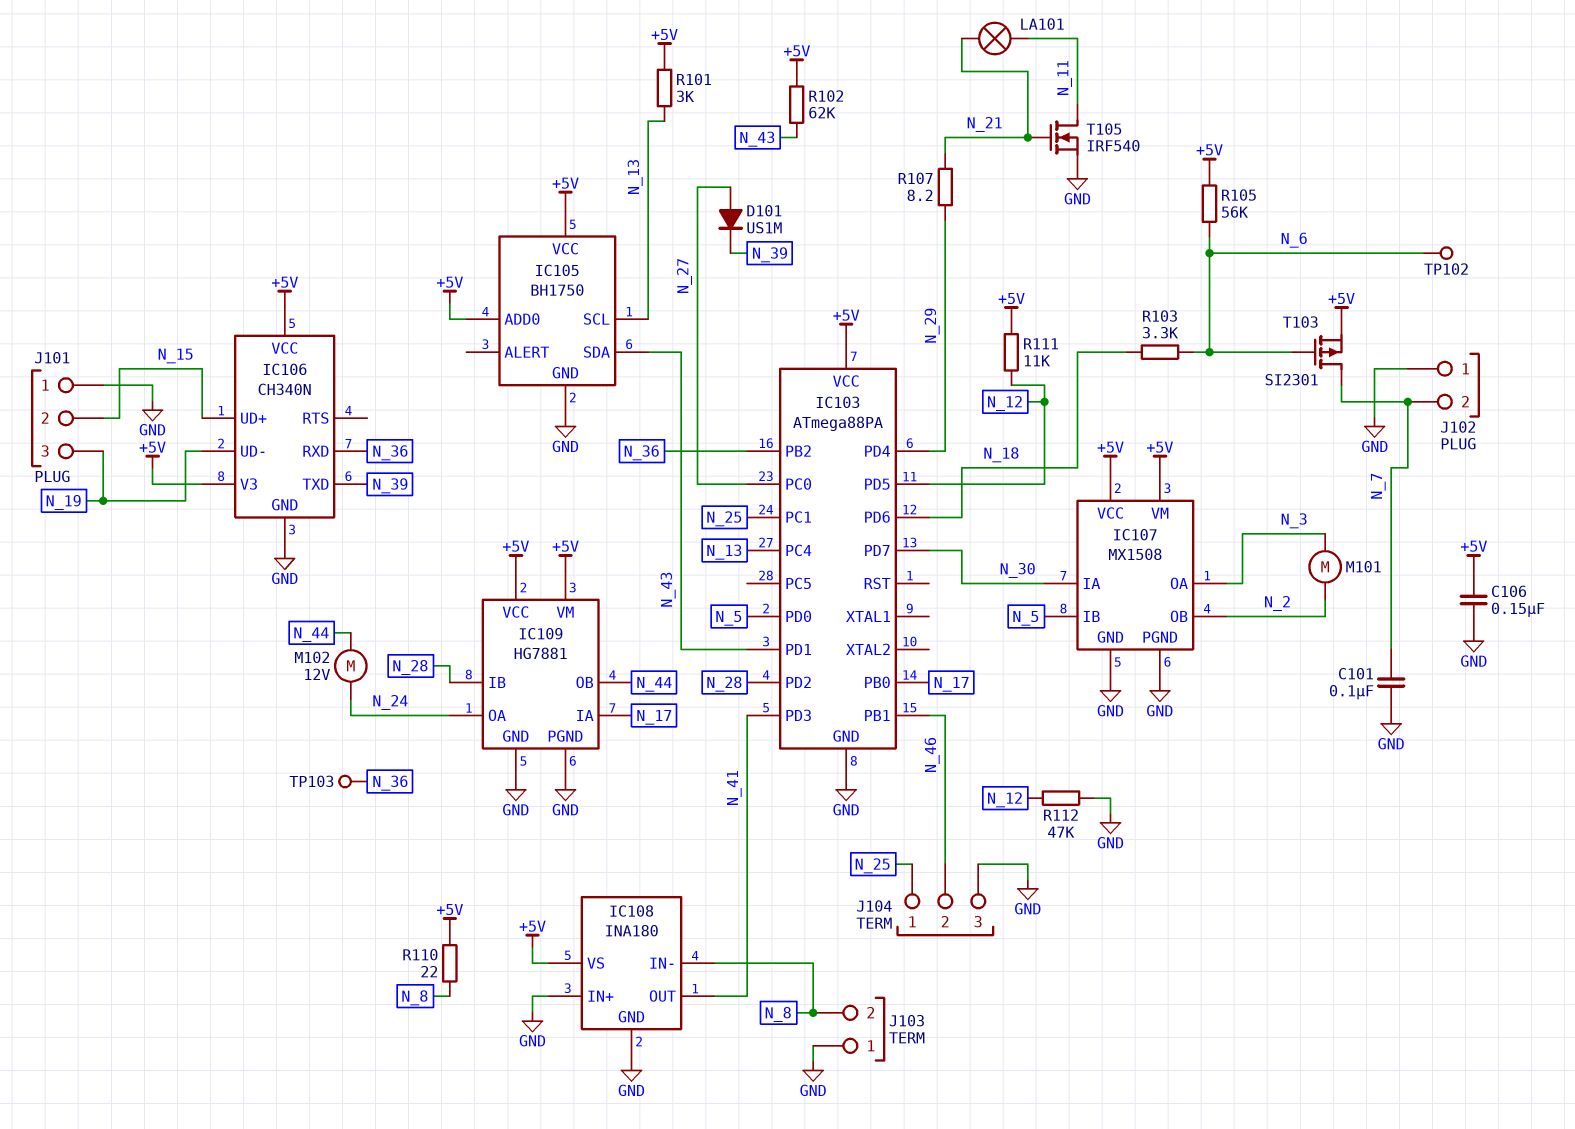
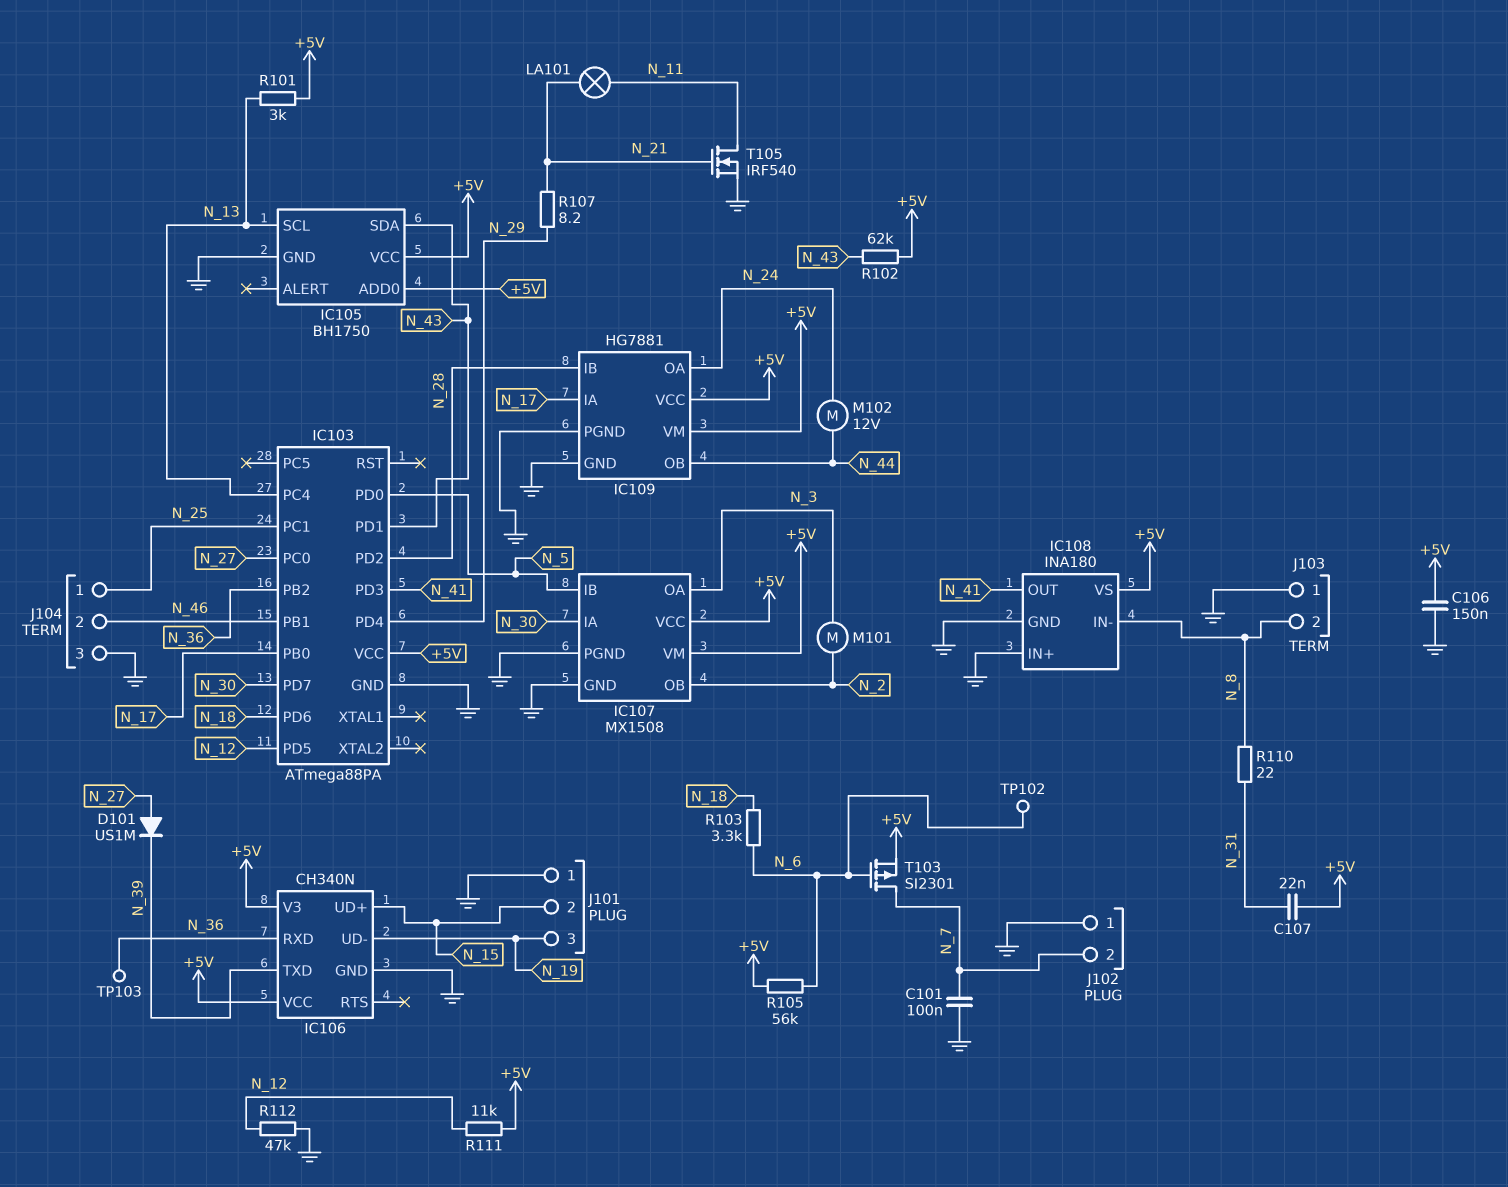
C107: none -> 22nF (+5V, N_31)
R110: 22 (+5V, N_8) -> 22 (N_8, N_31)

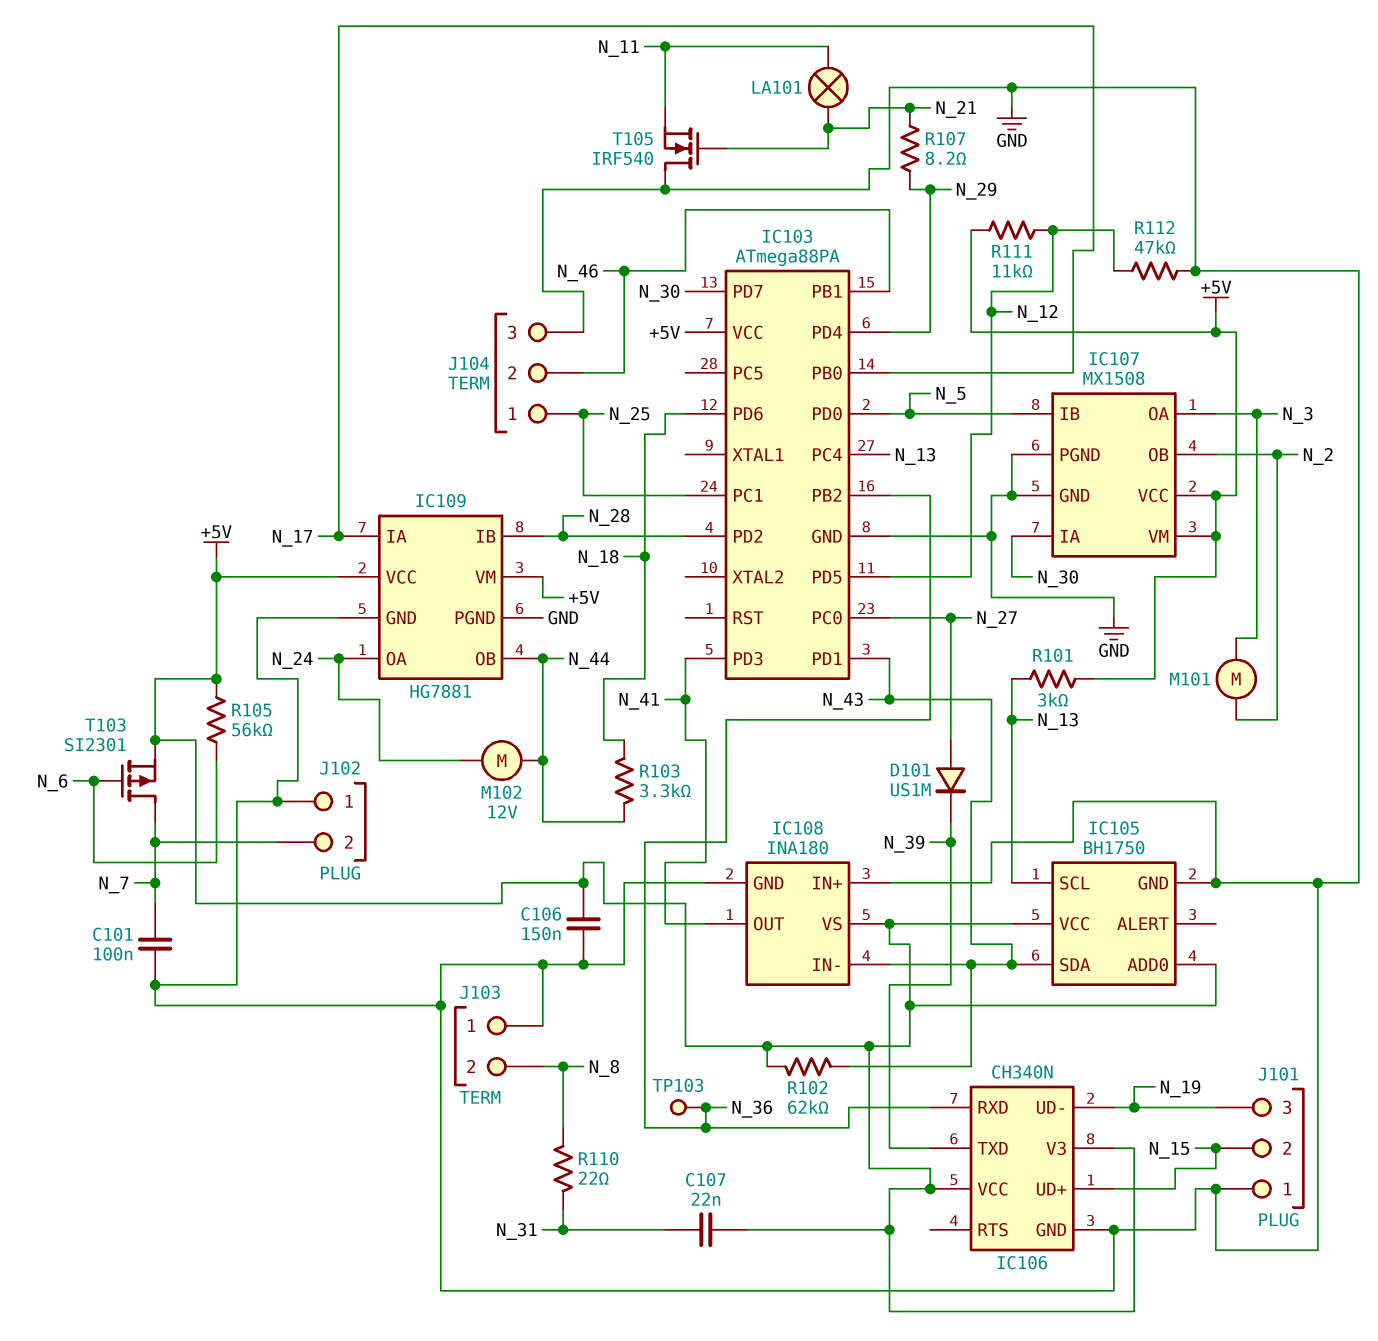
IC108 pin IN-: N_8 -> N_43
R103: 3.3k (N_6, N_18) -> 3.3k (N_18, N_44)
T105: NMOS IRF540 (G N_21, D N_11, S GND) -> NMOS IRF540 (G N_21, D GND, S N_11)
TP102: test point (N_6) -> none

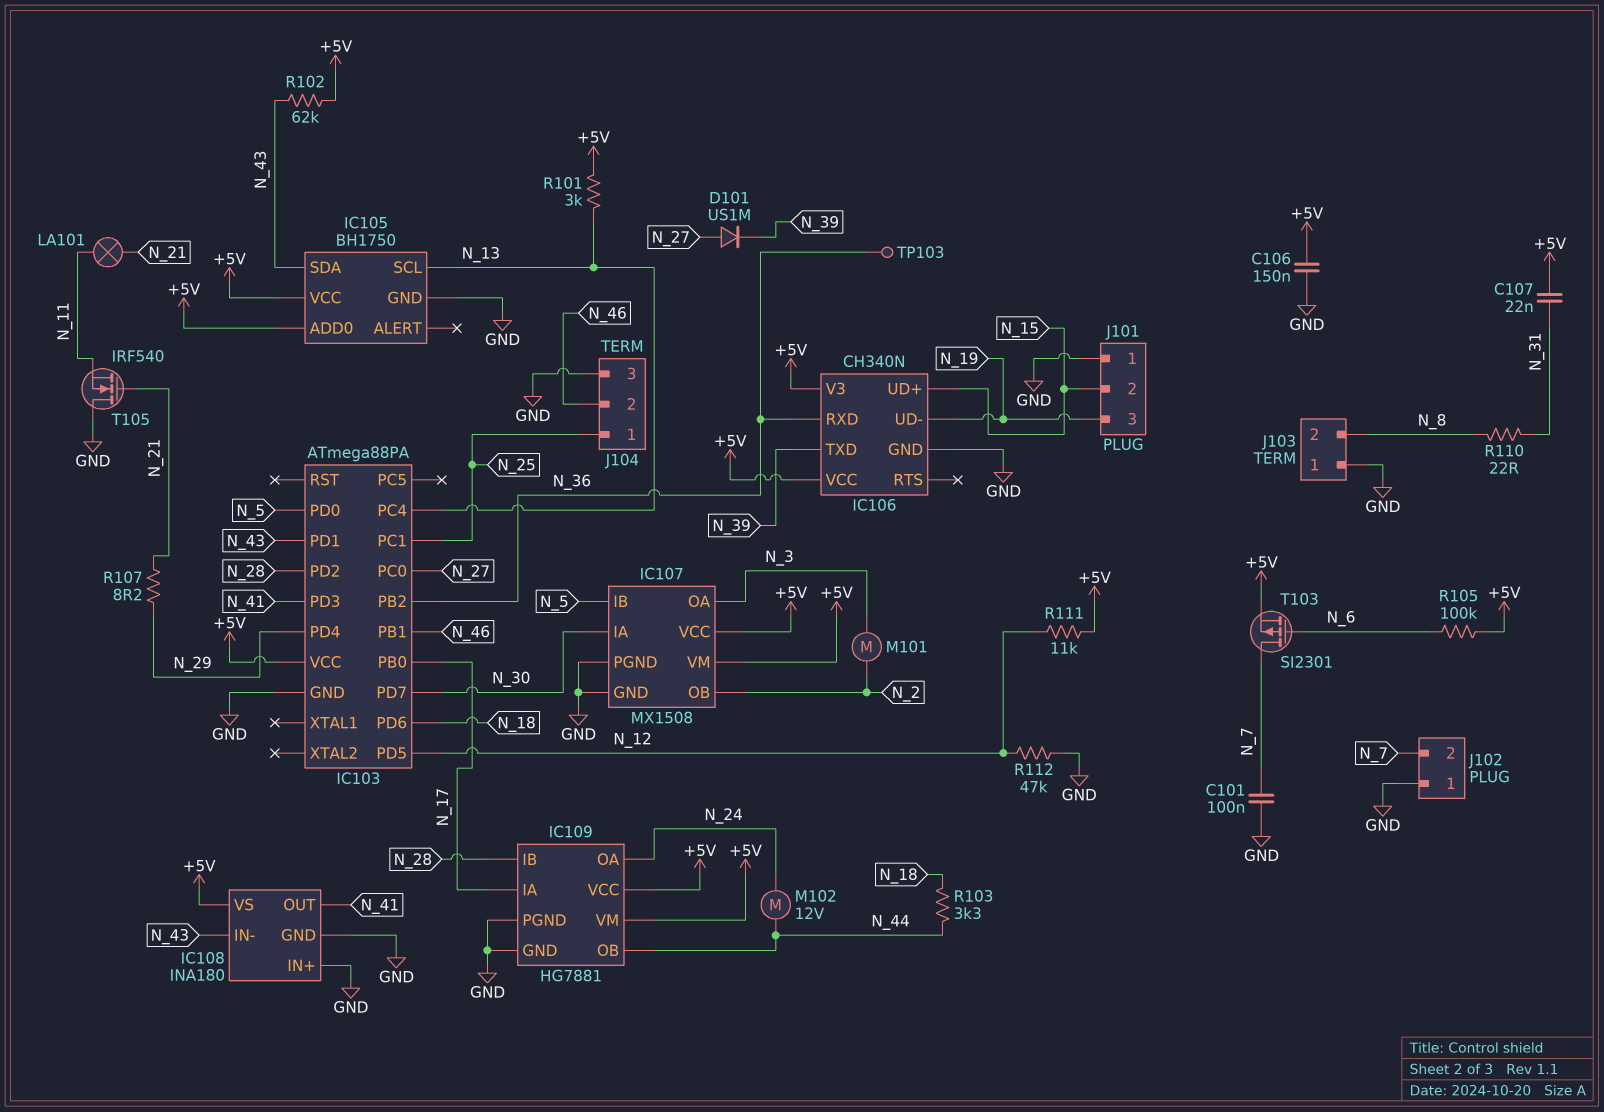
R105: 56k (+5V, N_6) -> 100k (+5V, N_6)

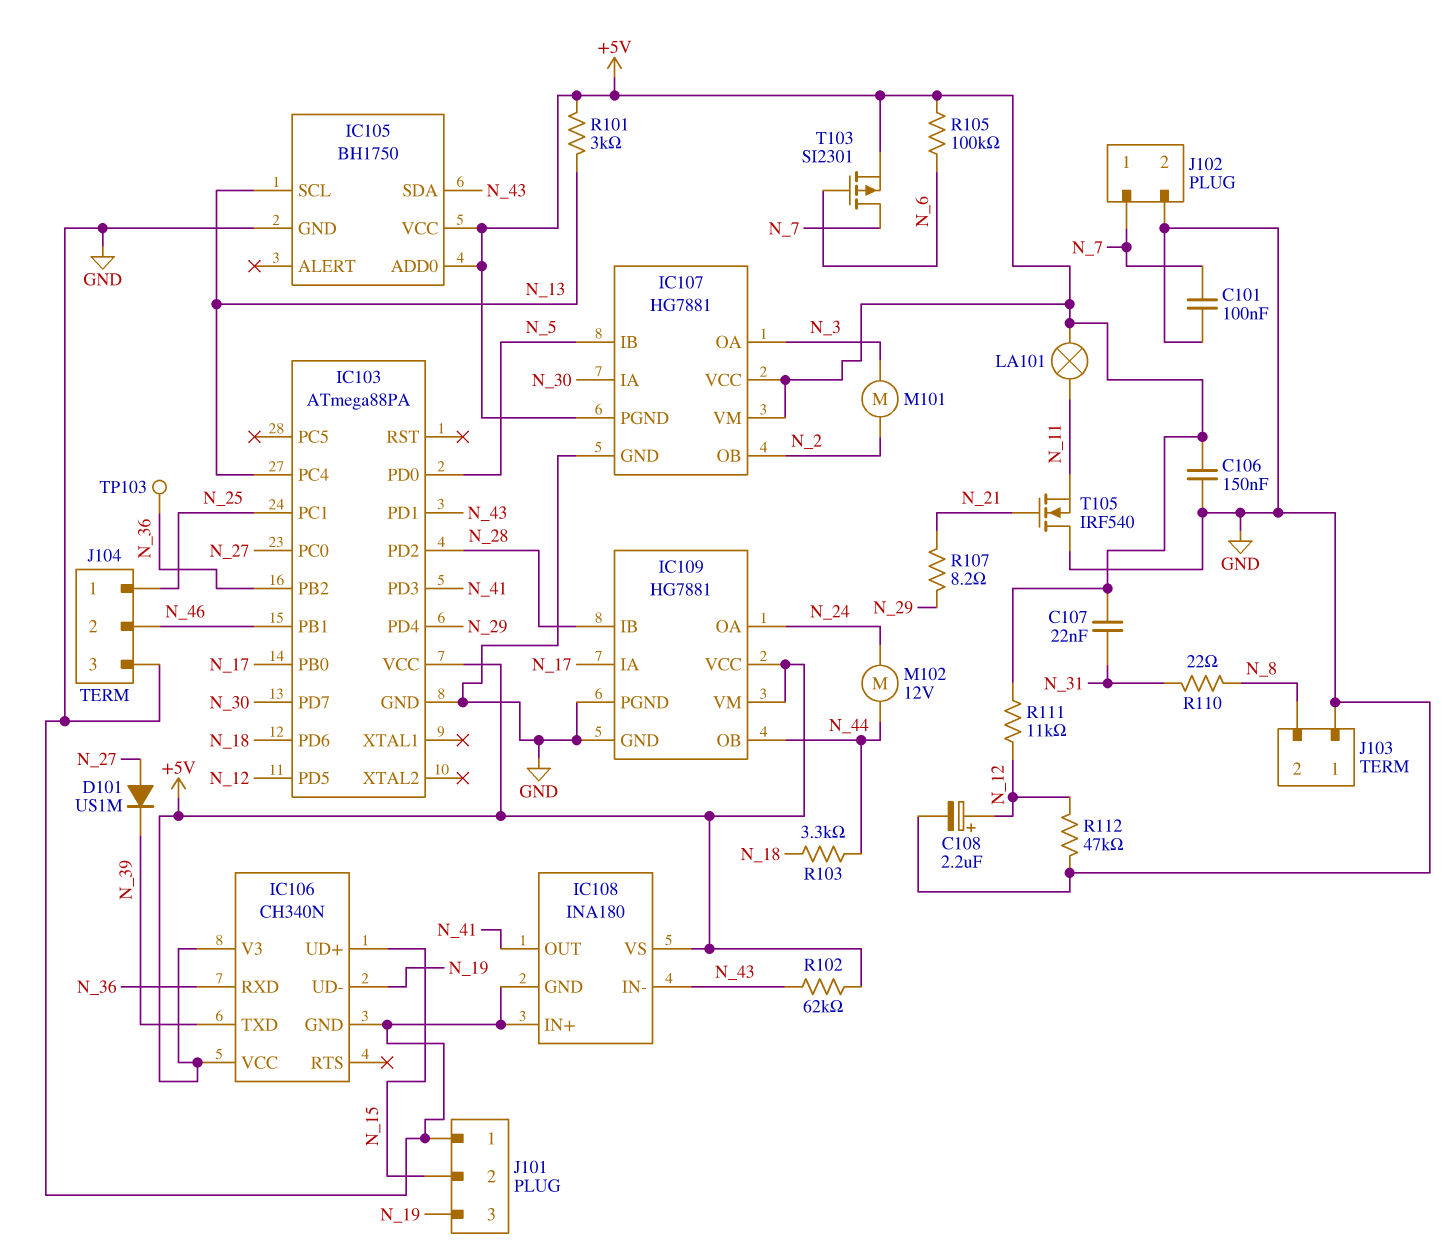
C108: none -> 2.2uF (plus N_12, minus GND)
IC107: MX1508 -> HG7881
IC107 pin PGND: GND -> +5V
J102 pin 1: GND -> N_7
J102 pin 2: N_7 -> GND
LA101: lamp (N_11, N_21) -> lamp (+5V, N_11)

